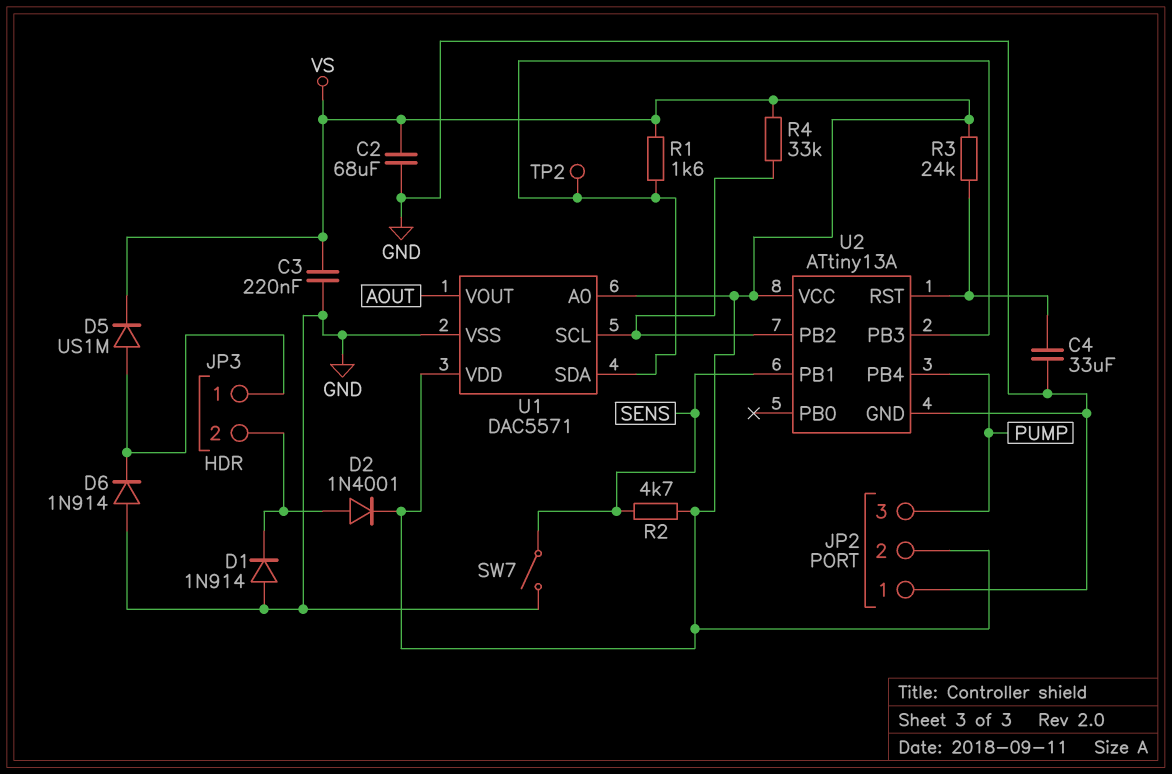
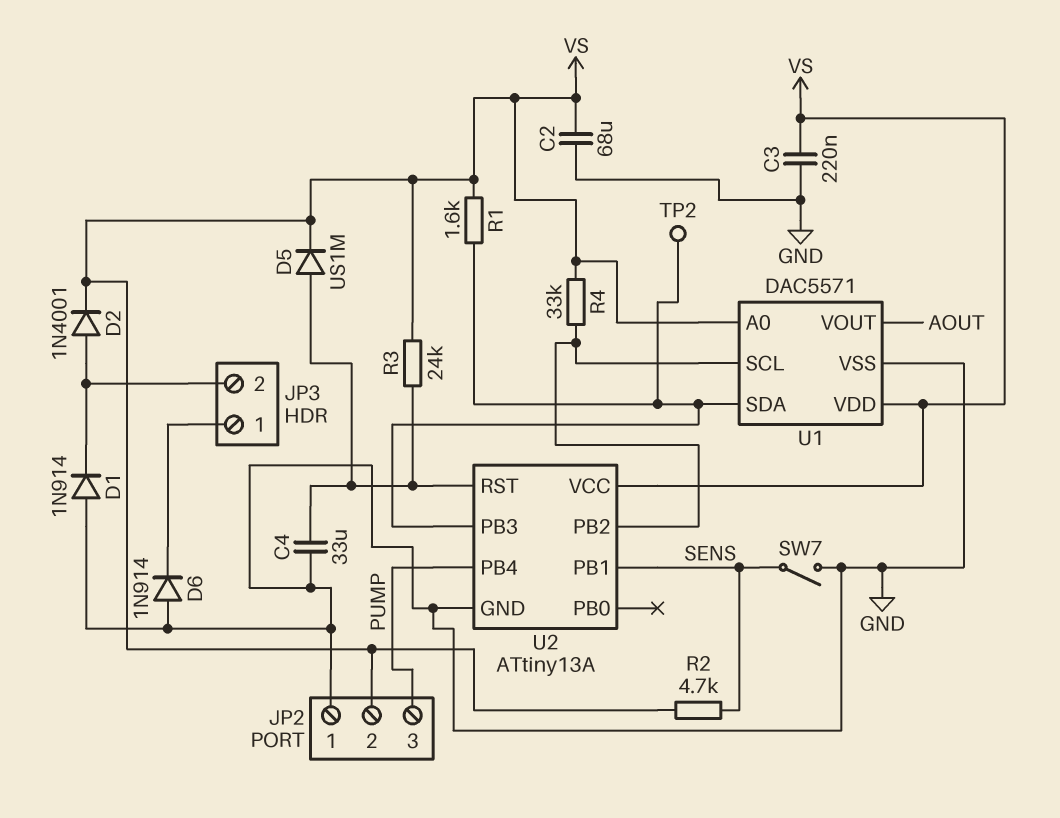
D5: diode US1M (A JP3/1, K VS) -> diode US1M (A U2/RST, K VS)

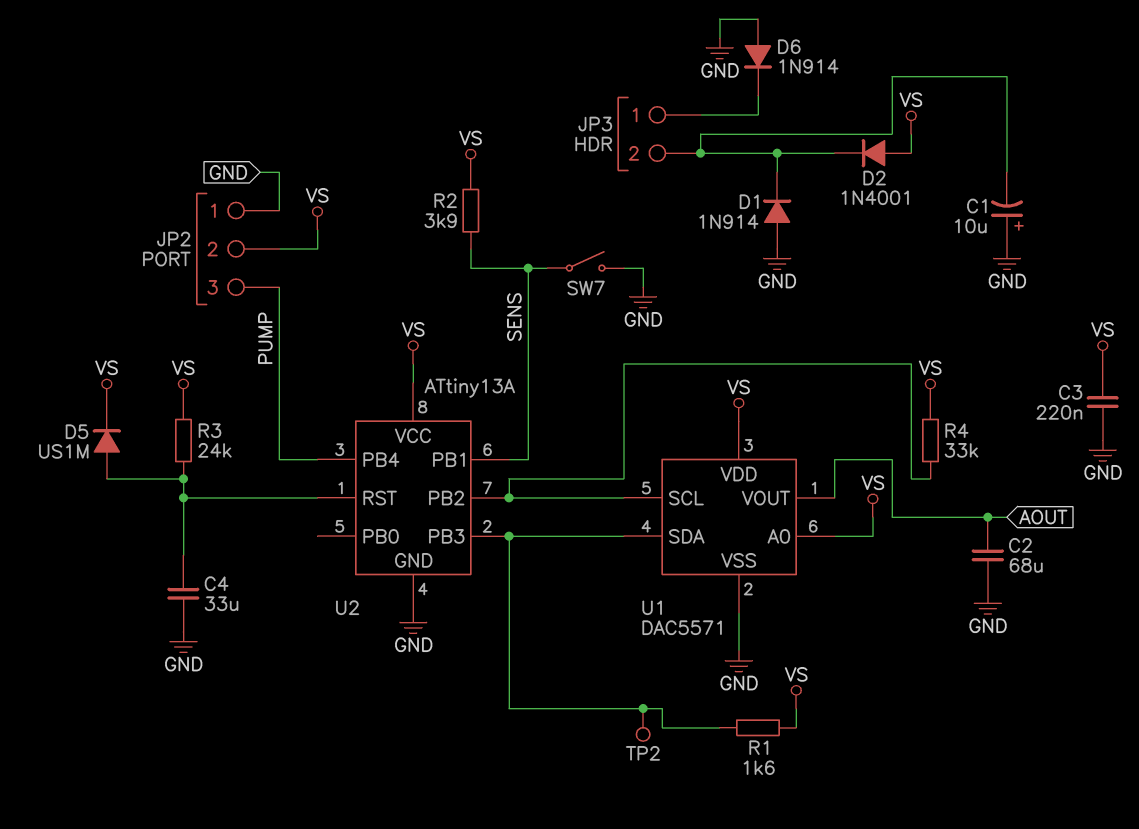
C1: none -> 10uF (plus GND, minus JP3/2)
C2: 68uF (GND, VS) -> 68uF (AOUT, GND)
D2: diode 1N4001 (A JP3/2, K VS) -> diode 1N4001 (A VS, K JP3/2)
R2: 4.7k (SENS, VS) -> 3.9k (SENS, VS)

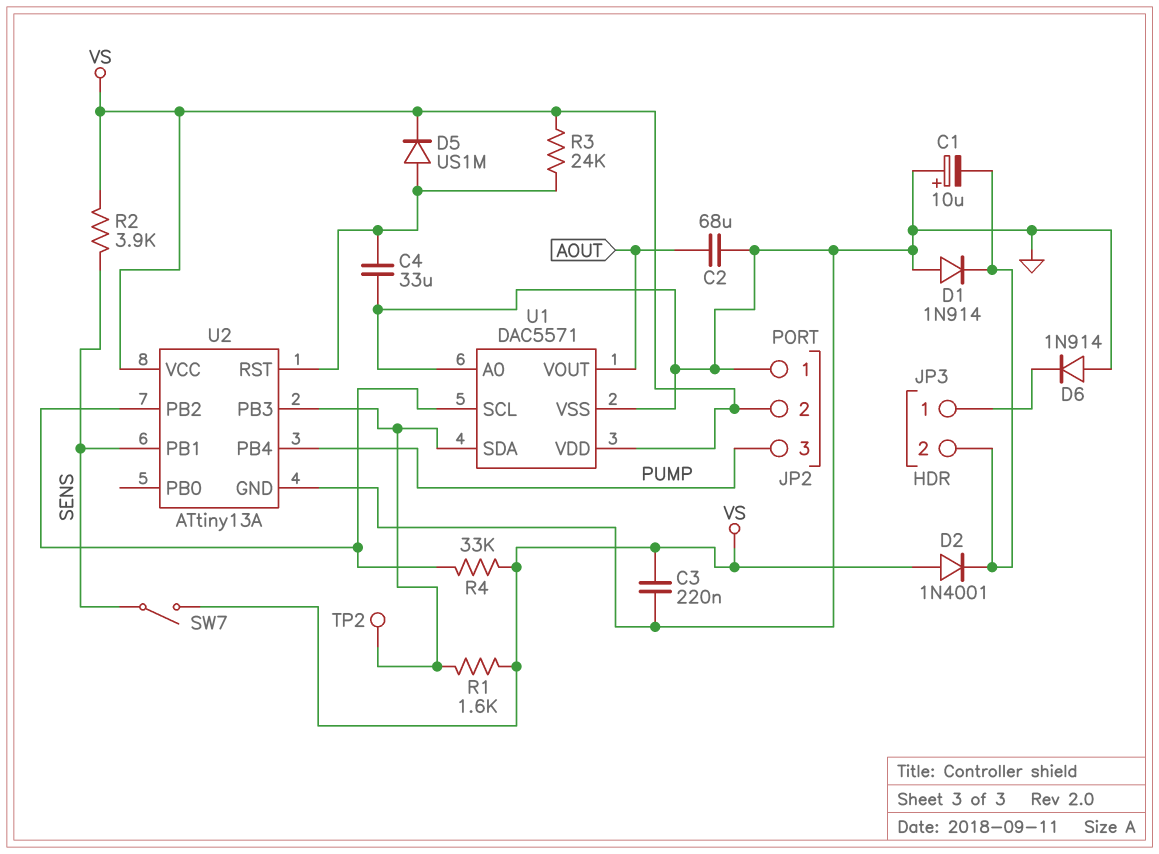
SW7: switch (GND, SENS) -> switch (SENS, VS)
U1 pin A0: VS -> GND

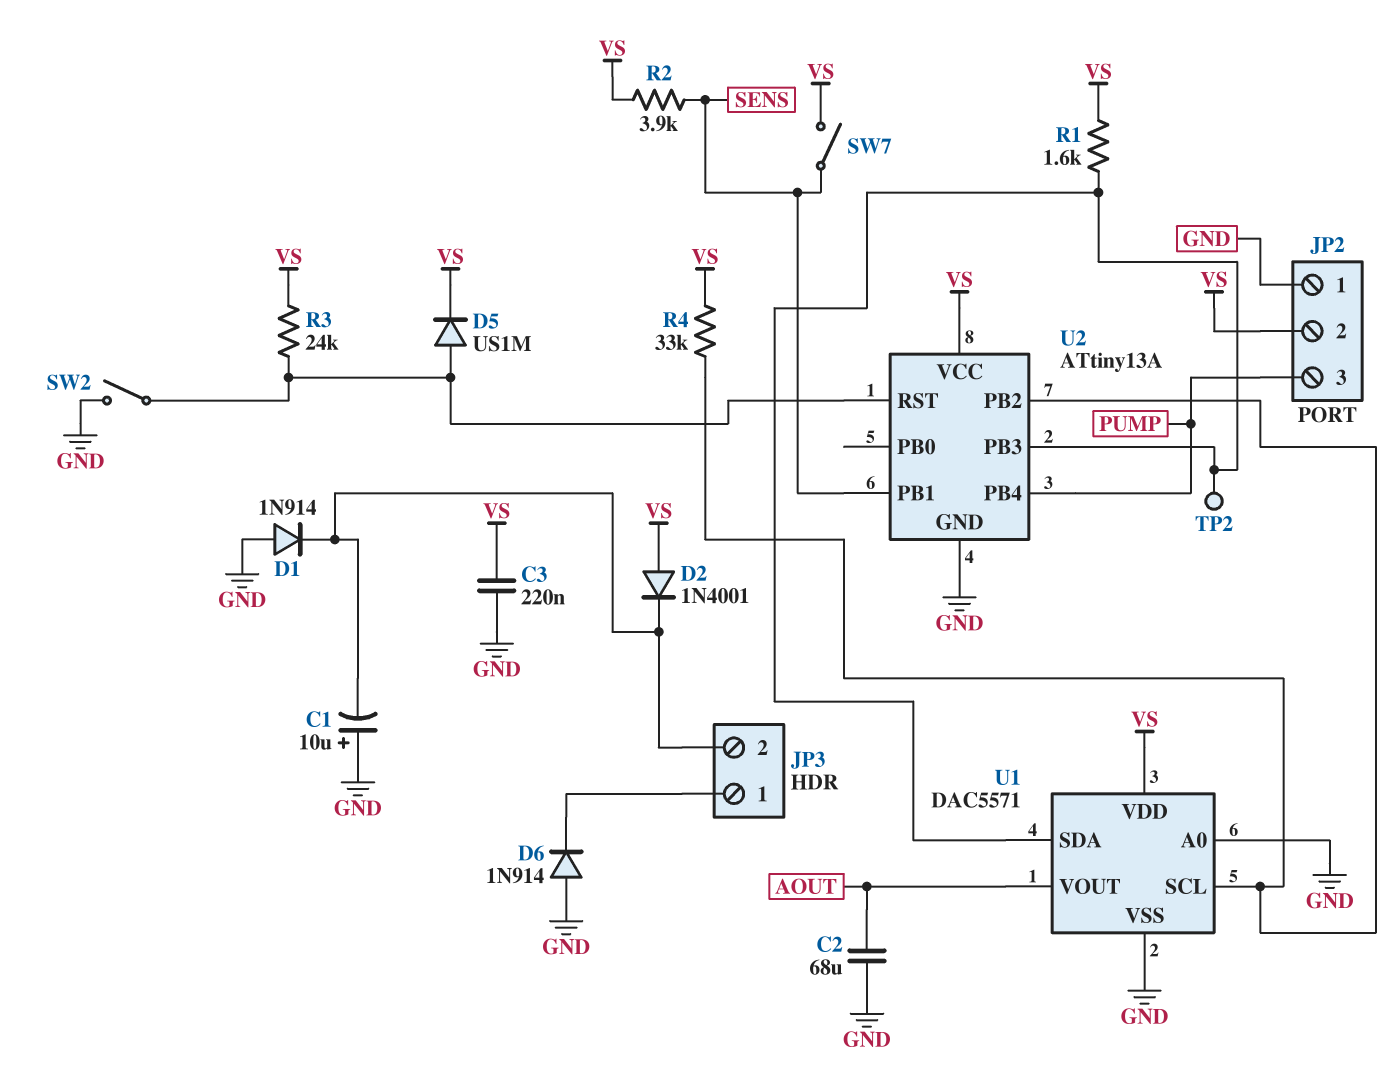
C4: 33uF (GND, U2/RST) -> none
SW2: none -> switch (GND, U2/RST)

